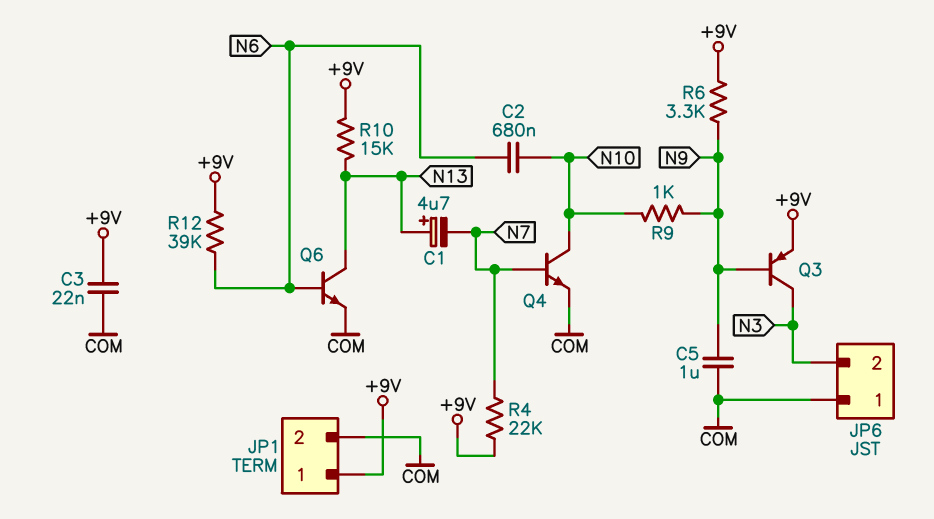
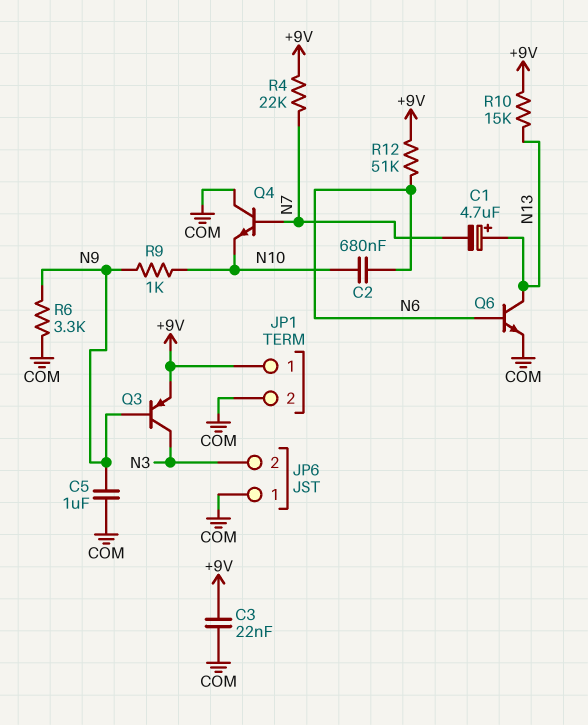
Q4: NPN (B N7, C N10, E COM) -> NPN (B N7, C COM, E N10)
R6: 3.3k (+9V, N9) -> 3.3k (COM, N9)
R12: 39k (+9V, N6) -> 51k (+9V, N6)

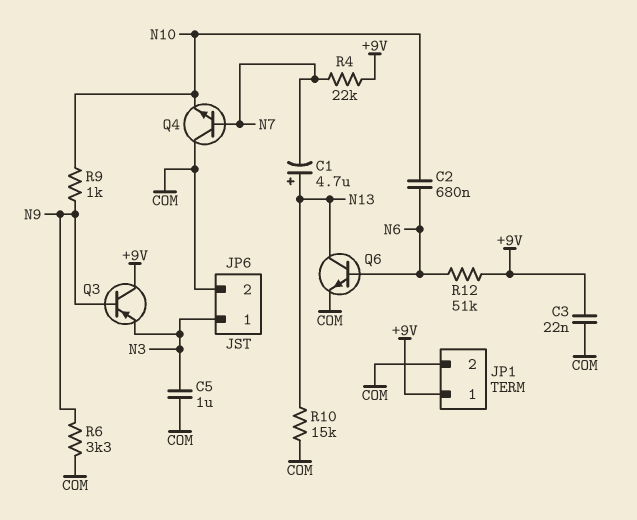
C5: 1uF (COM, N9) -> 1uF (COM, N3)
JP6 pin 1: COM -> N3
JP6 pin 2: N3 -> COM
Q3: PNP (B N9, C N3, E +9V) -> PNP (B N9, C +9V, E N3)
R10: 15k (+9V, N13) -> 15k (COM, N13)

